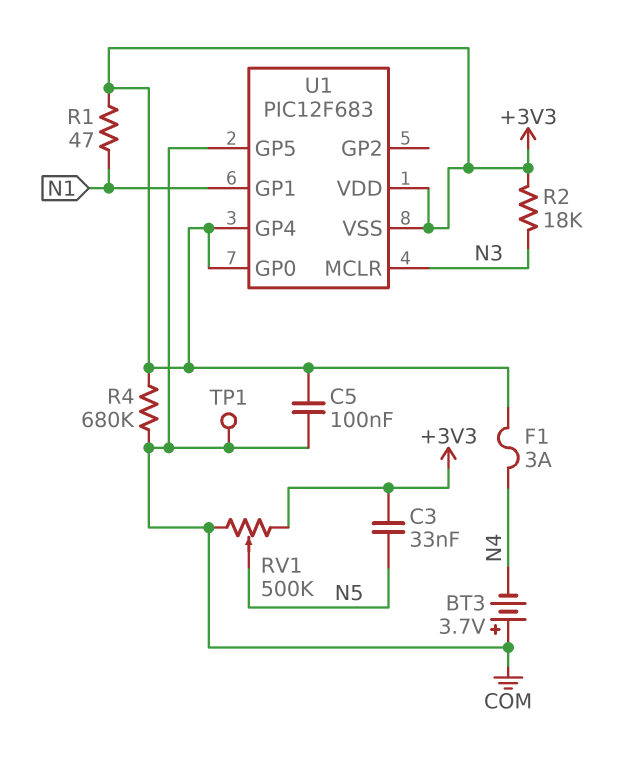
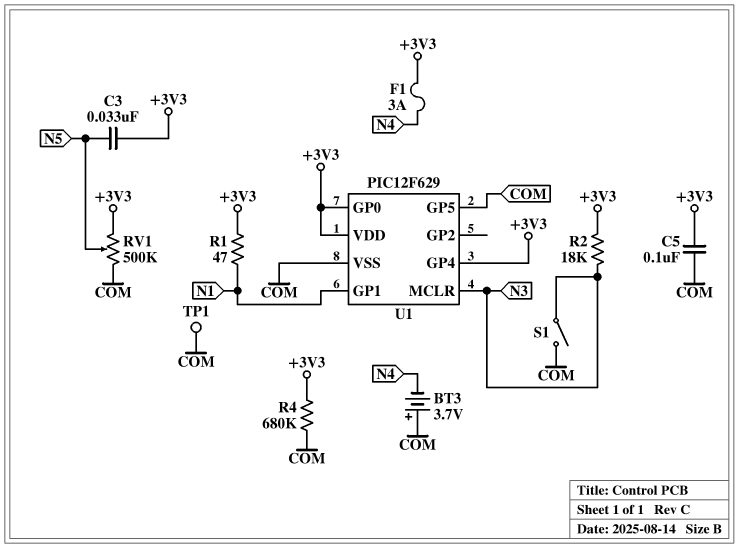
S1: none -> switch (COM, N3)
U1: PIC12F683 -> PIC12F629
U1 pin VSS: +3V3 -> COM

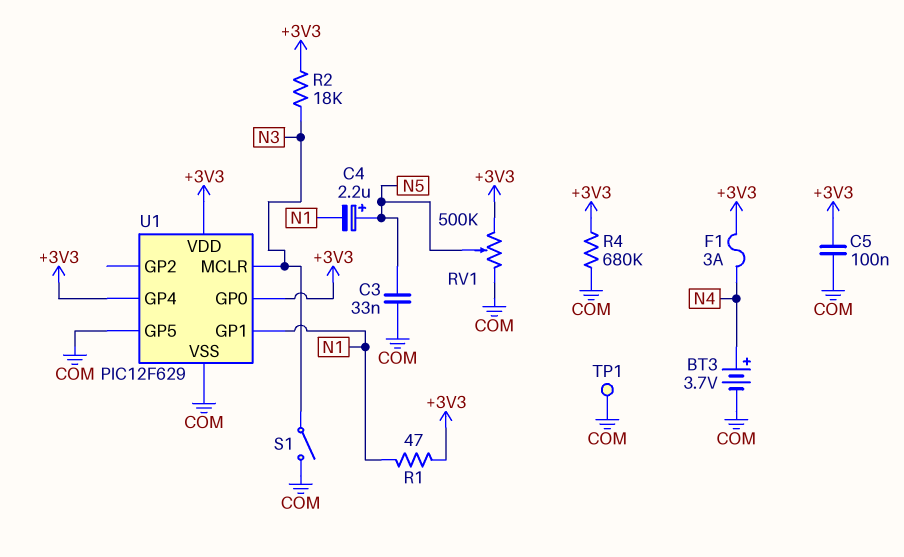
BT3: 3.7V (plus COM, minus N4) -> 3.7V (plus N4, minus COM)
C3: 33nF (+3V3, N5) -> 33nF (COM, N5)
C4: none -> 2.2uF (plus N5, minus N1)

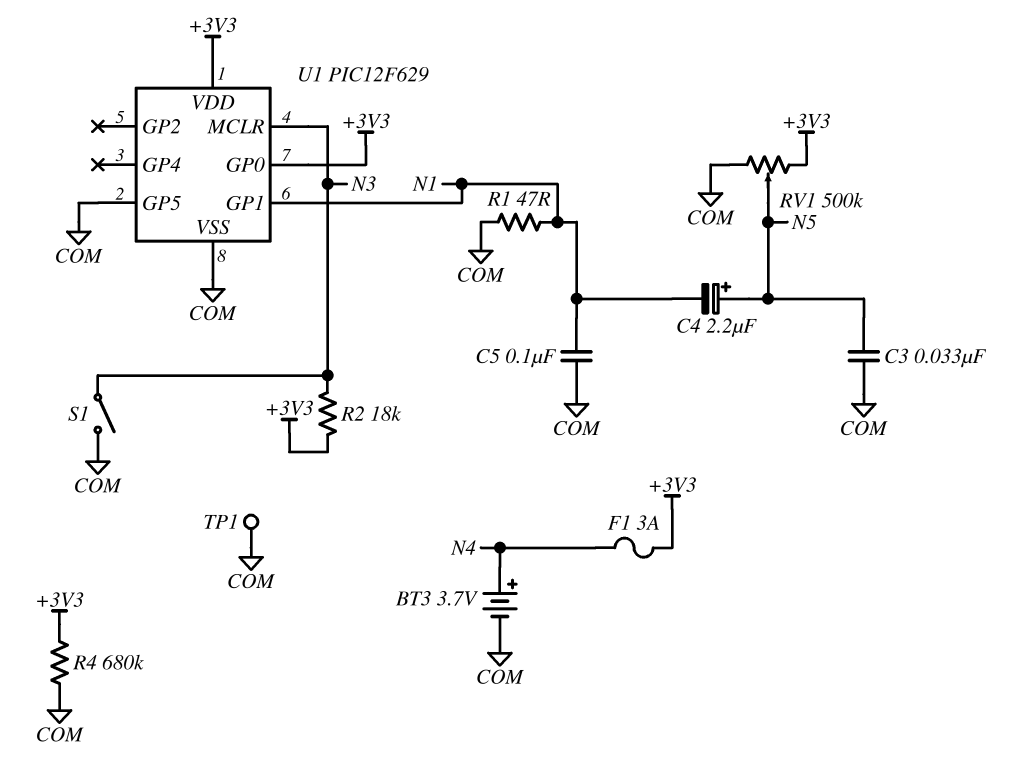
C5: 100nF (+3V3, COM) -> 100nF (COM, N1)
R1: 47 (+3V3, N1) -> 47 (COM, N1)
U1 pin GP4: +3V3 -> none

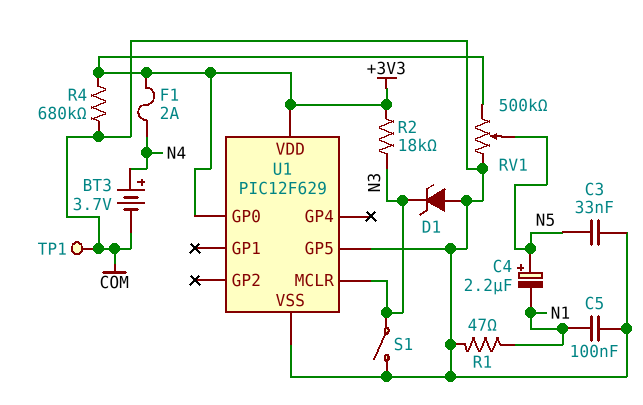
D1: none -> zener (A COM, K N3)
F1: 3A (+3V3, N4) -> 2A (+3V3, N4)
U1 pin GP1: N1 -> none

